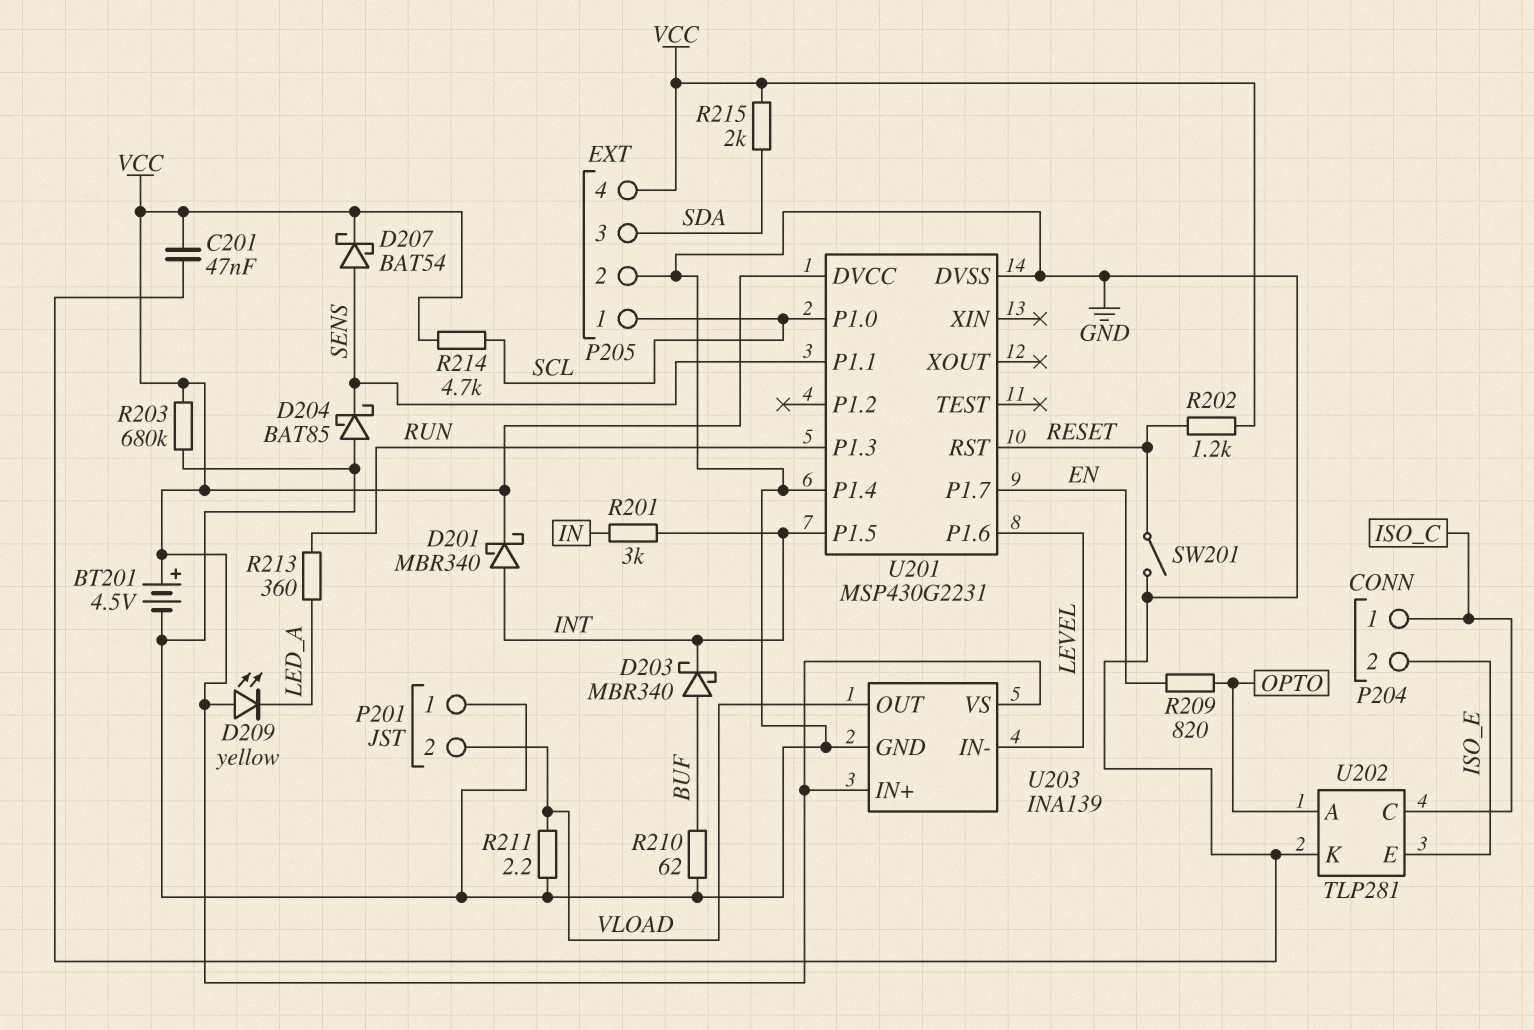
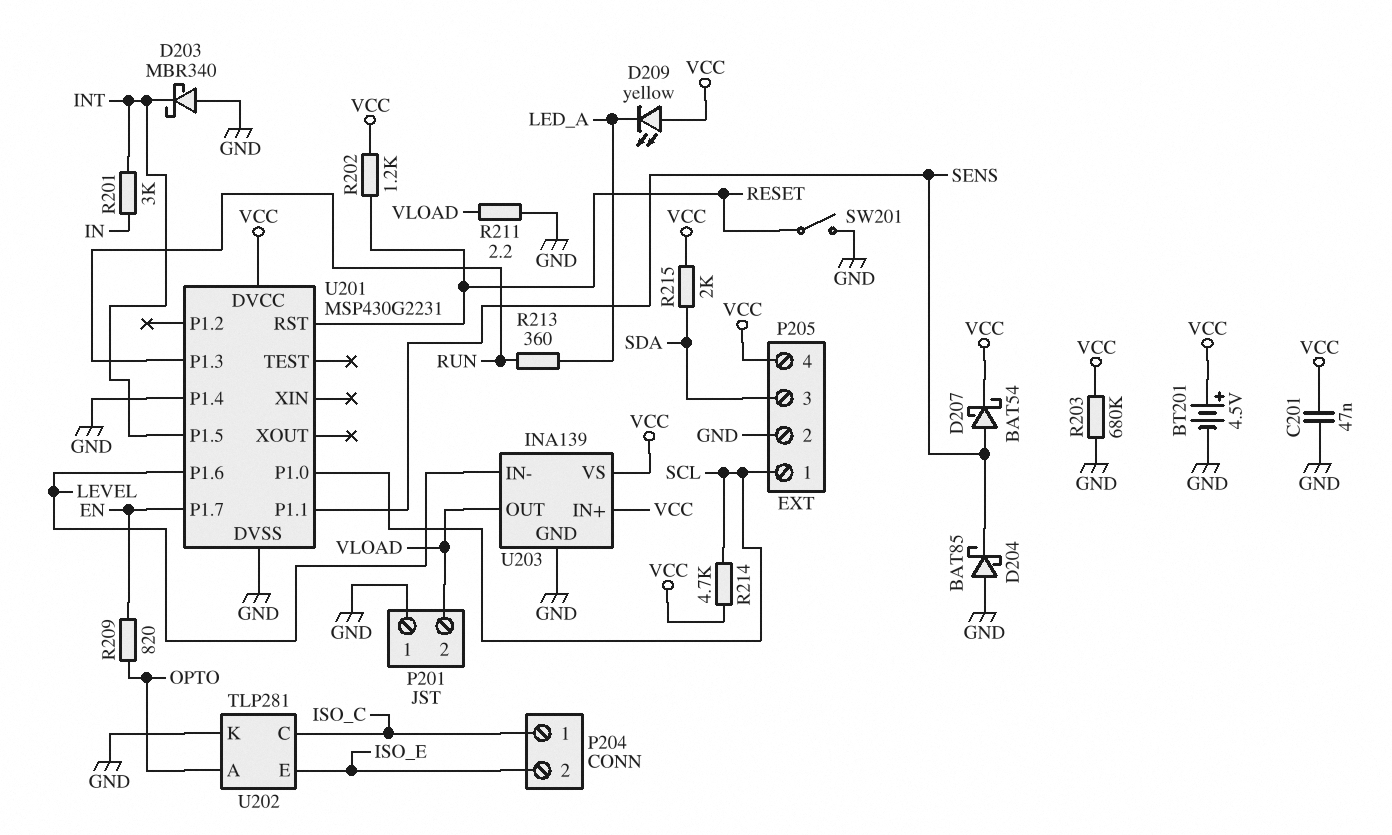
D201: schottky MBR340 (A INT, K VCC) -> none
D203: schottky MBR340 (A BUF, K INT) -> schottky MBR340 (A GND, K INT)
R210: 62 (BUF, GND) -> none

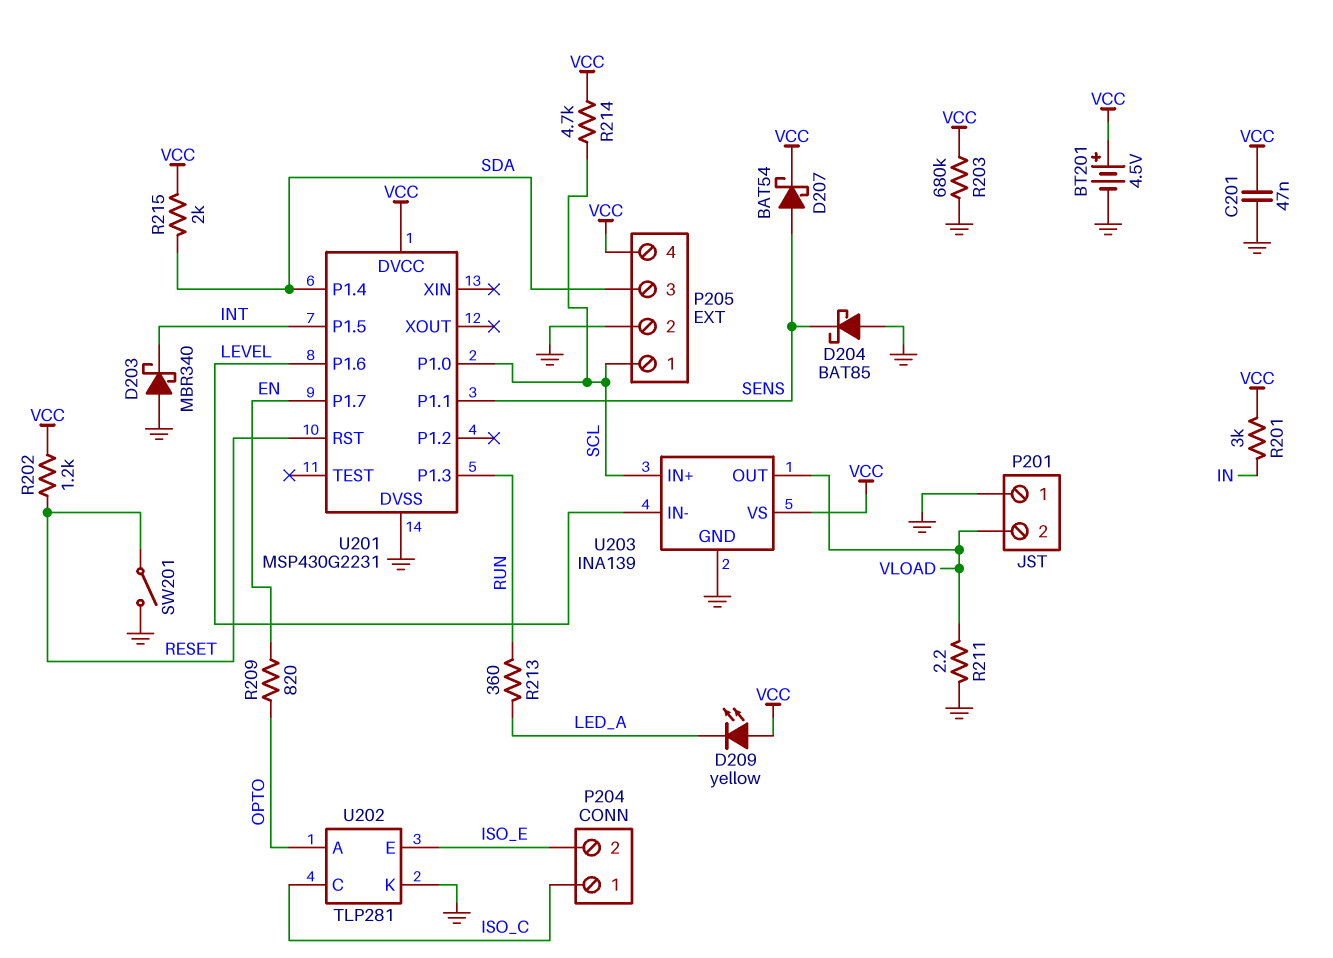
R201: 3k (IN, INT) -> 3k (IN, VCC)
U201 pin P1.4: GND -> SDA
U203 pin IN+: VCC -> SCL

